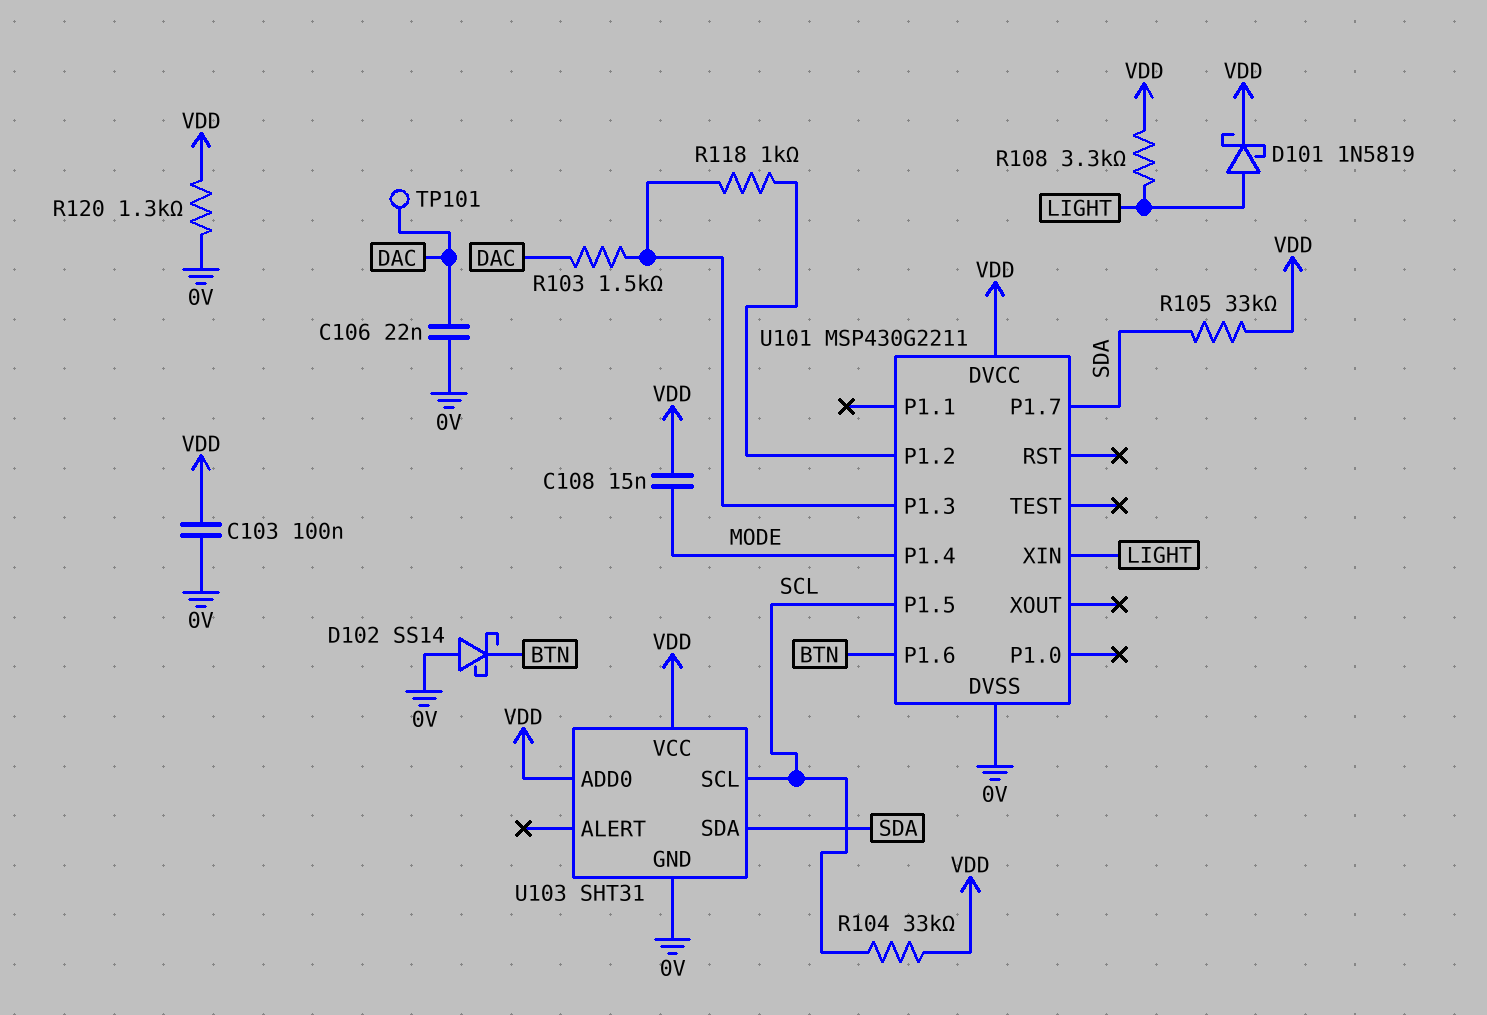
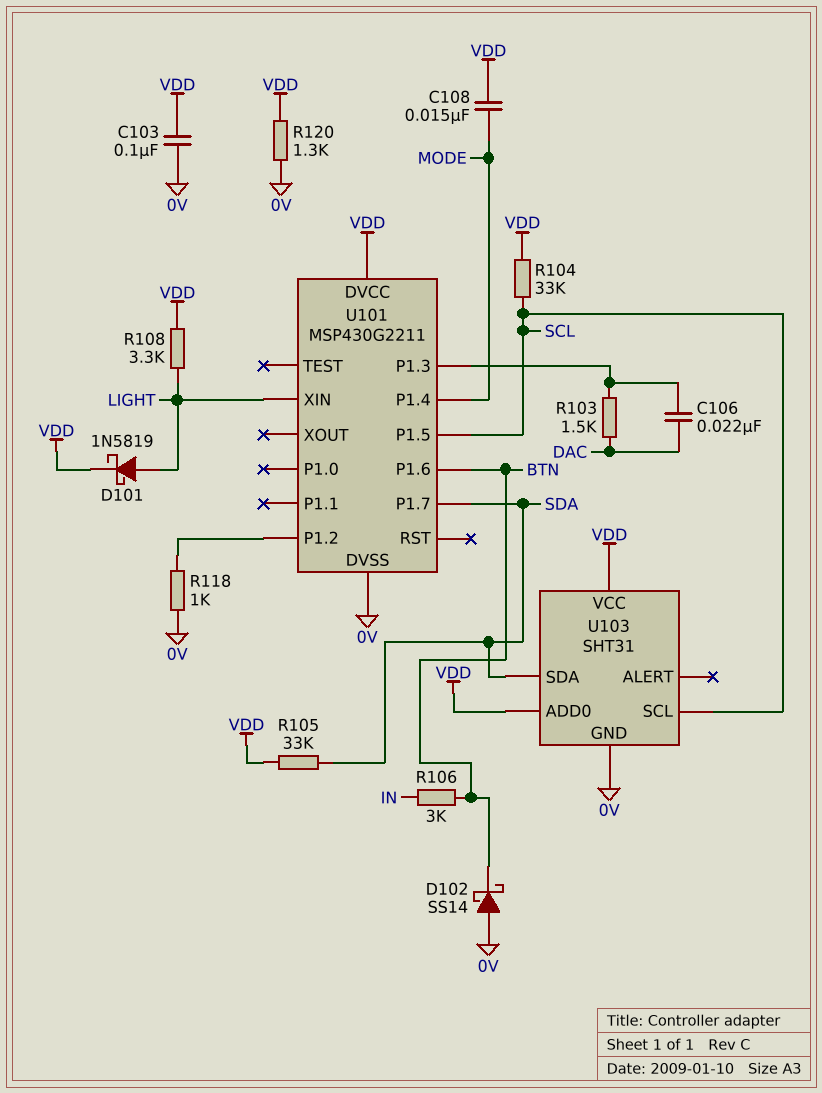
C106: 22nF (0V, DAC) -> 22nF (DAC, U101/P1.3)
R106: none -> 3k (BTN, IN)
R118: 1k (U101/P1.2, U101/P1.3) -> 1k (0V, U101/P1.2)
TP101: test point (DAC) -> none

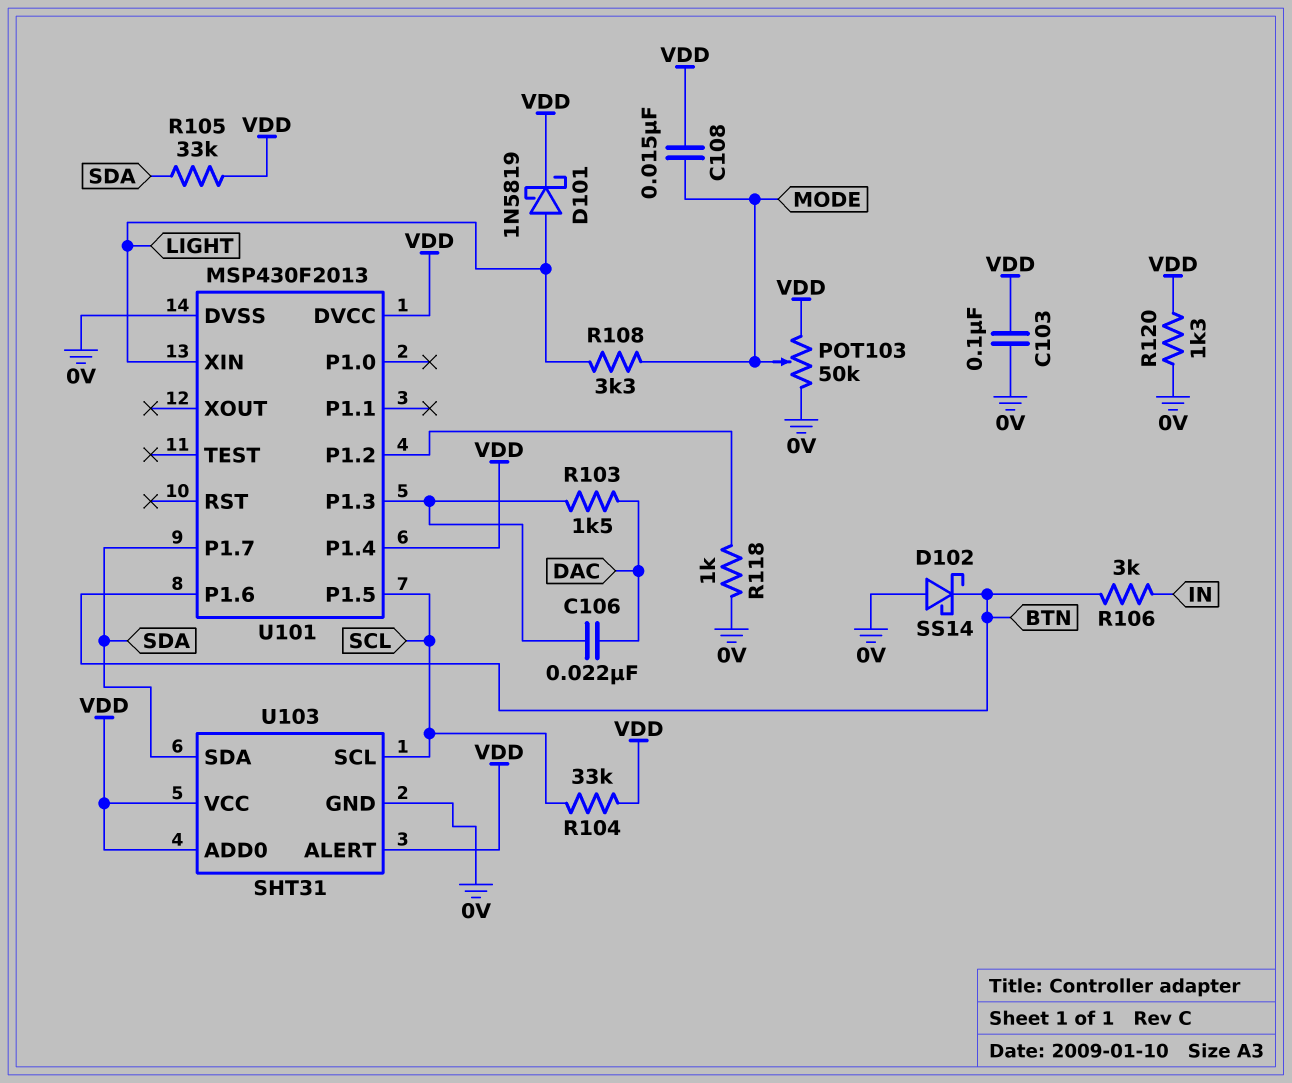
POT103: none -> 50k (0V, VDD, wiper MODE)
R108: 3.3k (LIGHT, VDD) -> 3.3k (LIGHT, MODE)
U101: MSP430G2211 -> MSP430F2013
U101 pin P1.4: MODE -> VDD
U103 pin ALERT: none -> VDD

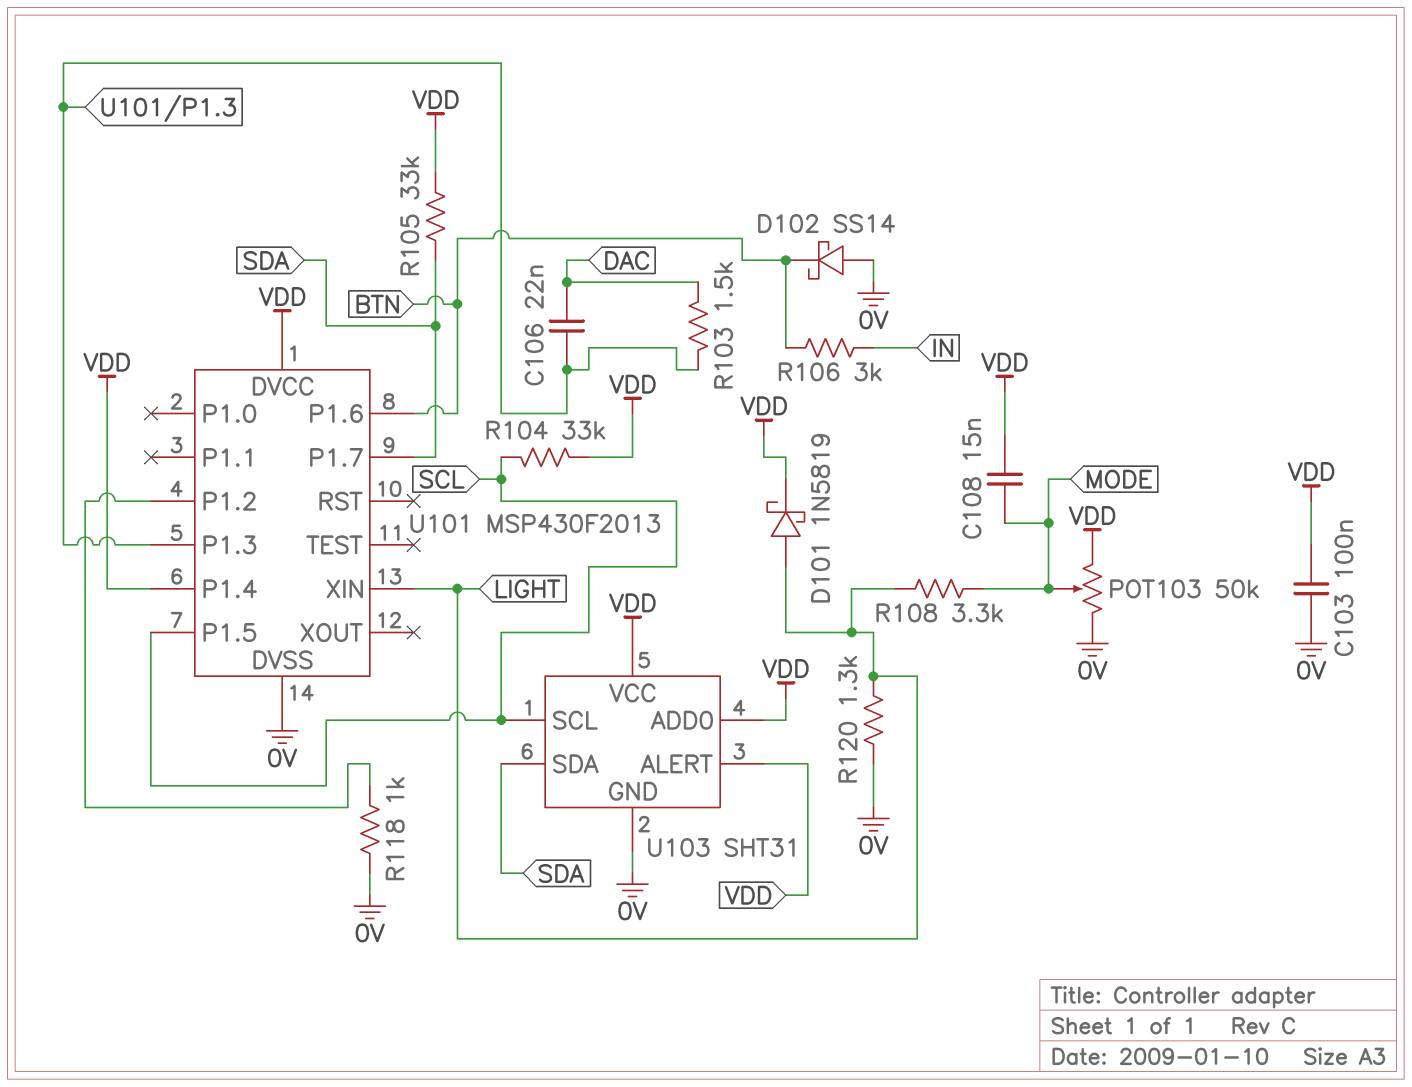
R120: 1.3k (0V, VDD) -> 1.3k (0V, LIGHT)

